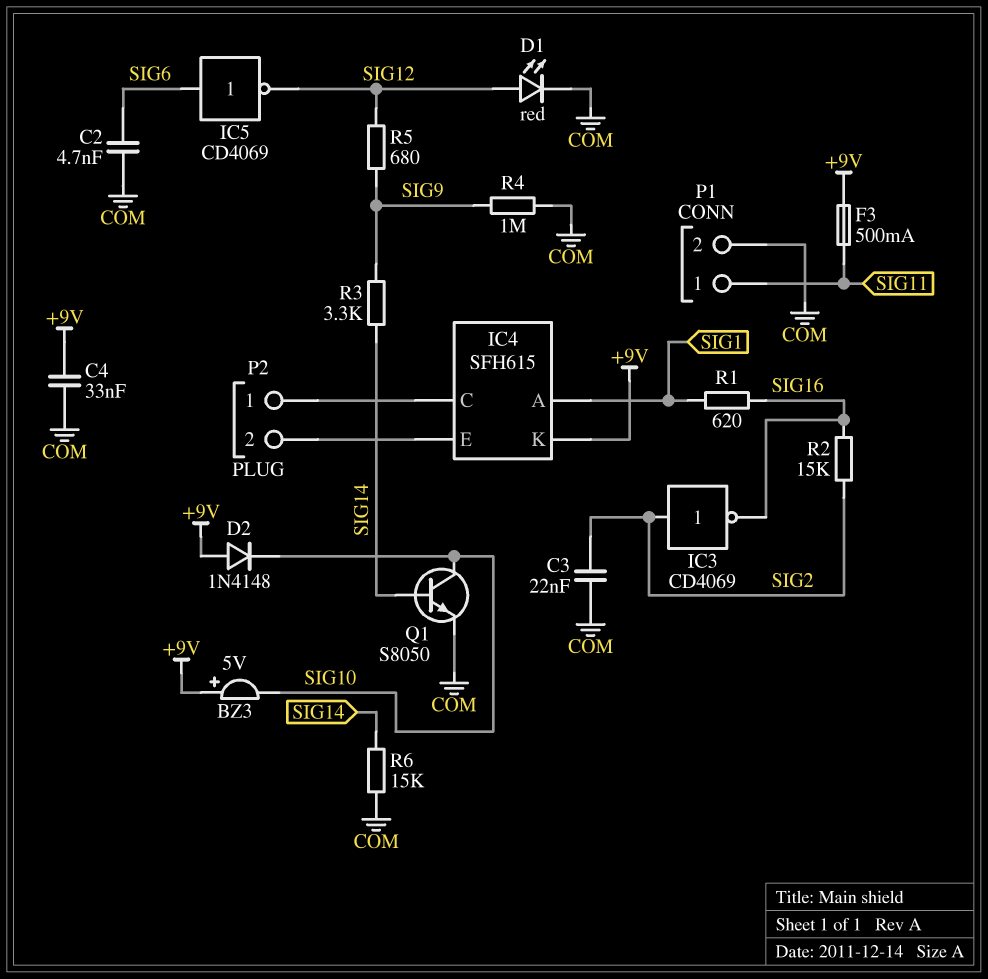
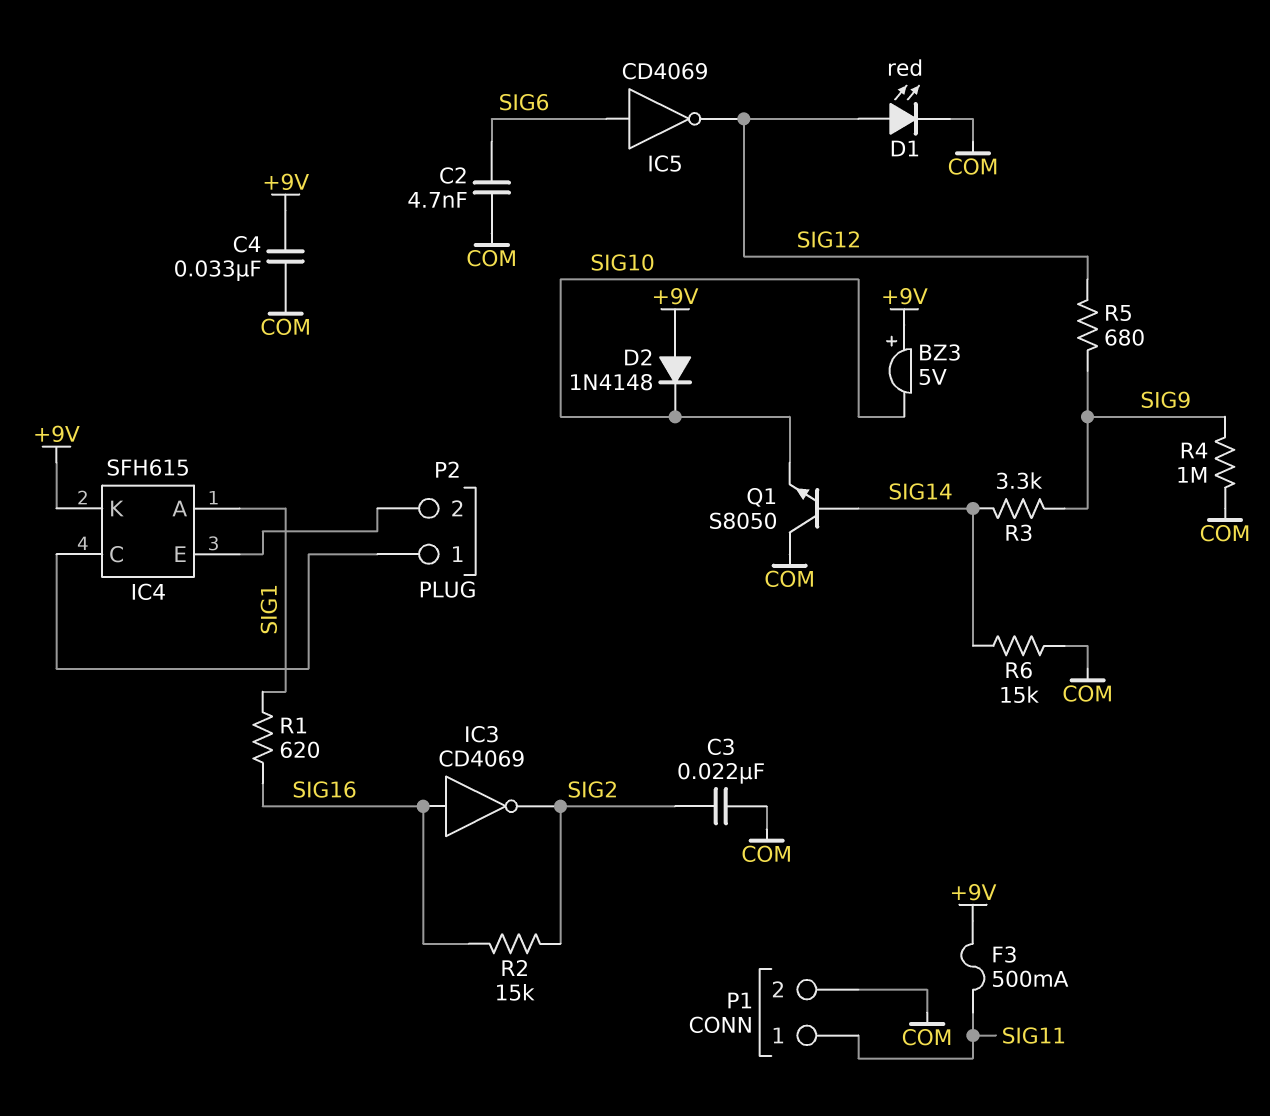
IC3: NOT CD4069 (in SIG2, out SIG16) -> NOT CD4069 (in SIG16, out SIG2)
Q1: NPN S8050 (B SIG14, C SIG10, E COM) -> NPN S8050 (B SIG14, C COM, E SIG10)

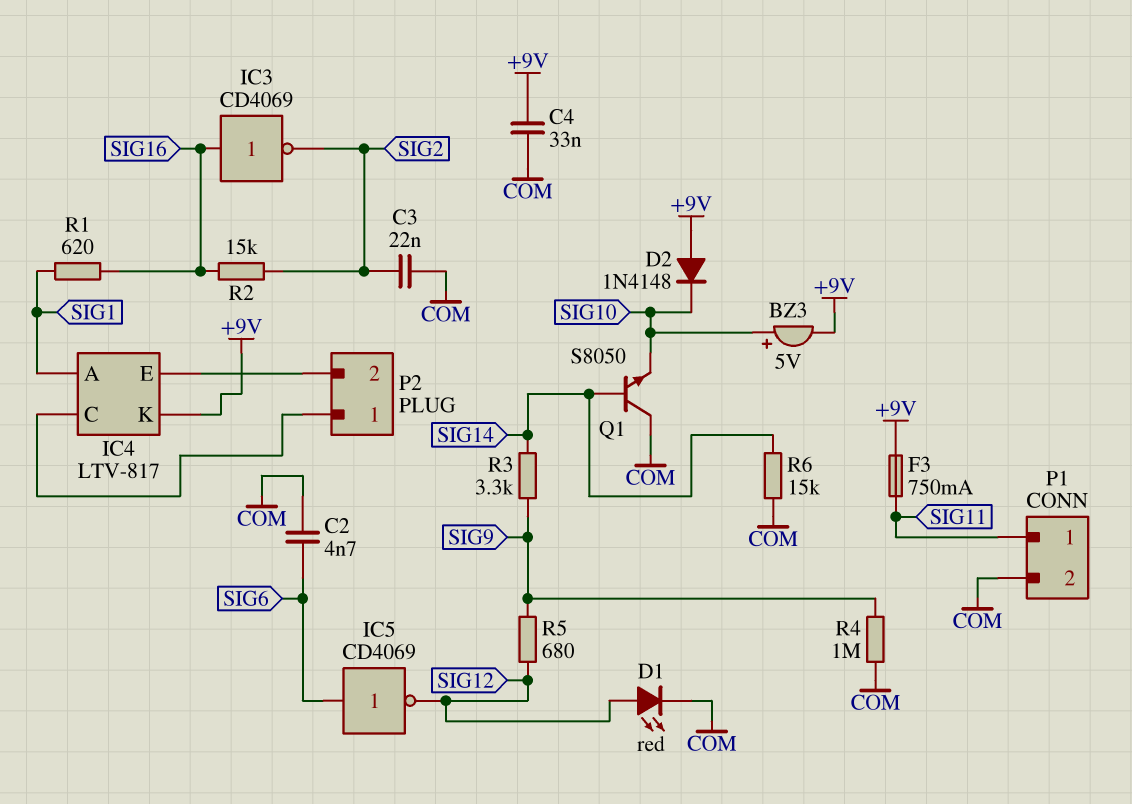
BZ3: buzzer 5V (plus +9V, minus SIG10) -> buzzer 5V (plus SIG10, minus +9V)
F3: 500mA (+9V, SIG11) -> 750mA (+9V, SIG11)
IC4: SFH615 -> LTV-817

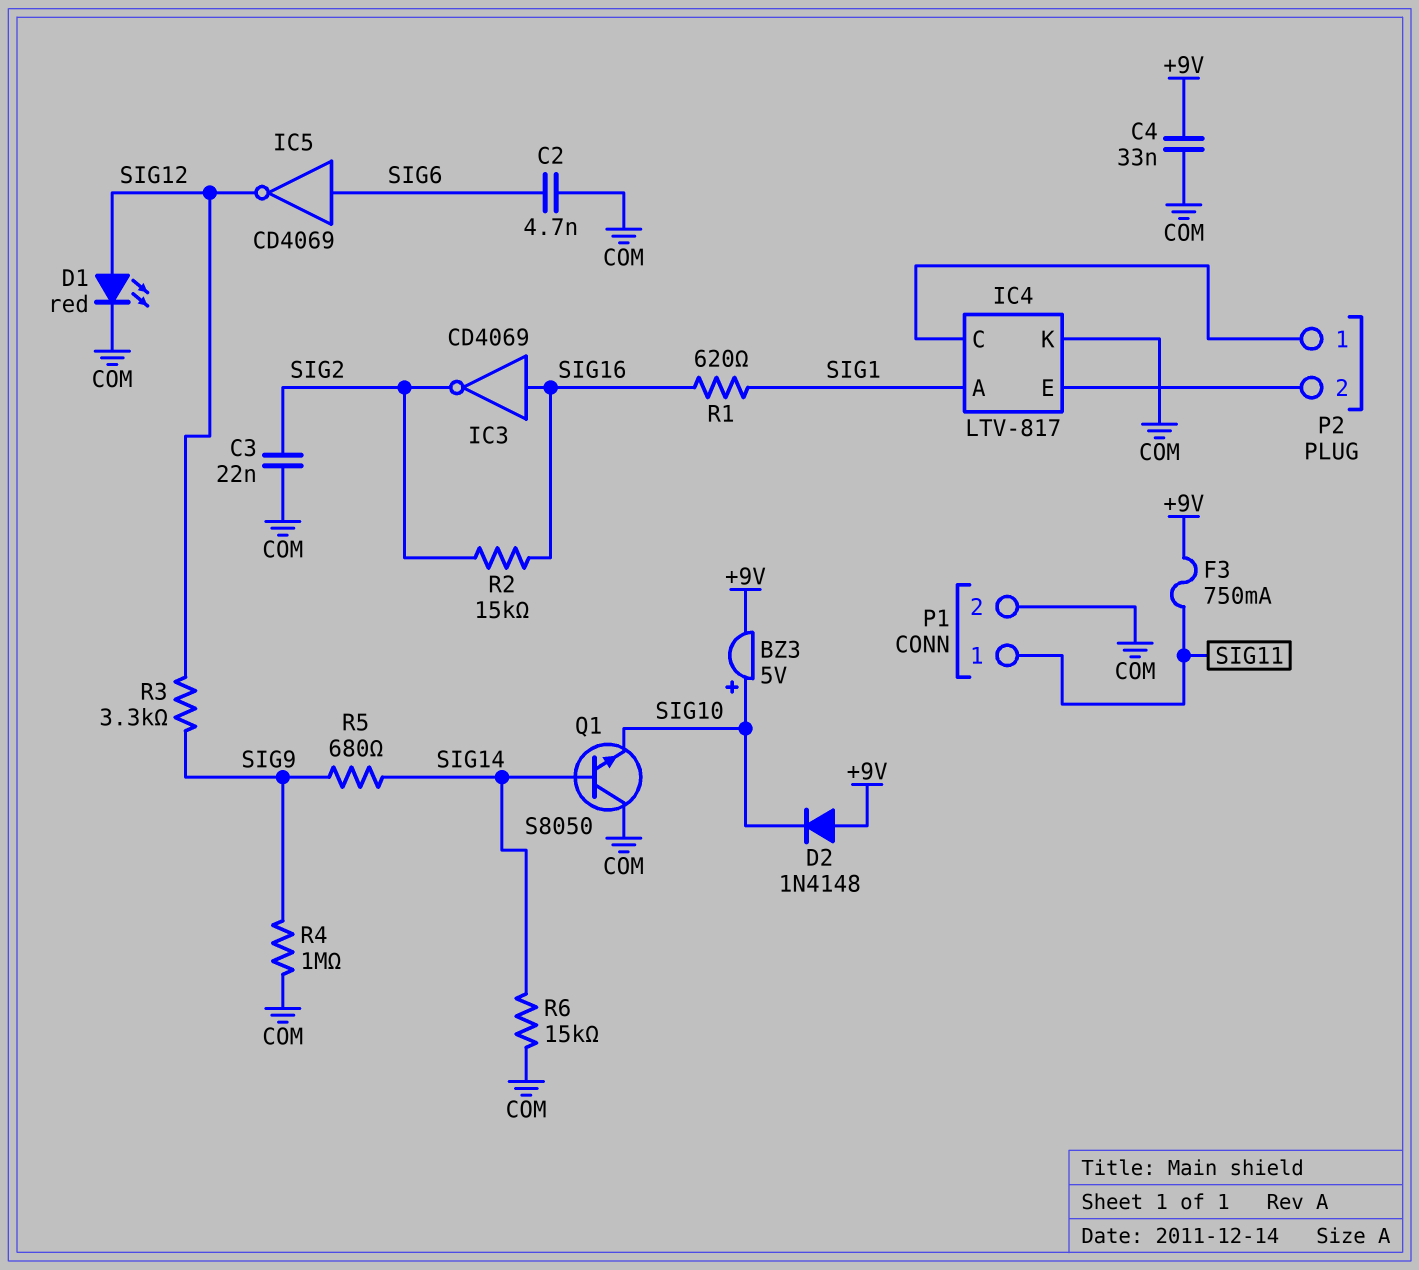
IC4 pin K: +9V -> COM
R3: 3.3k (SIG9, SIG14) -> 3.3k (SIG9, SIG12)
R5: 680 (SIG9, SIG12) -> 680 (SIG9, SIG14)

